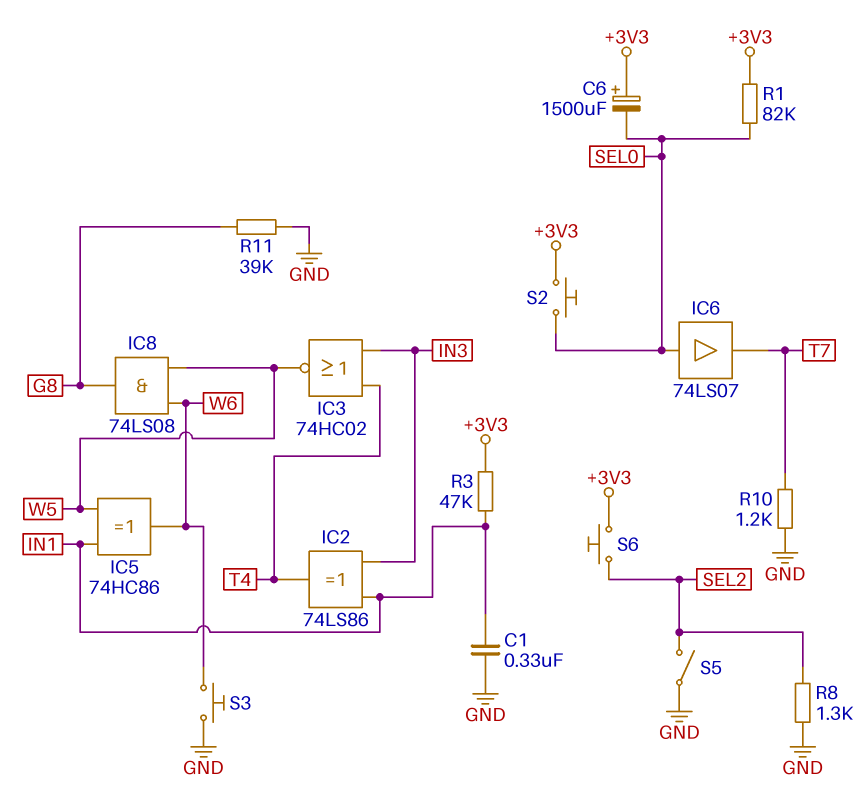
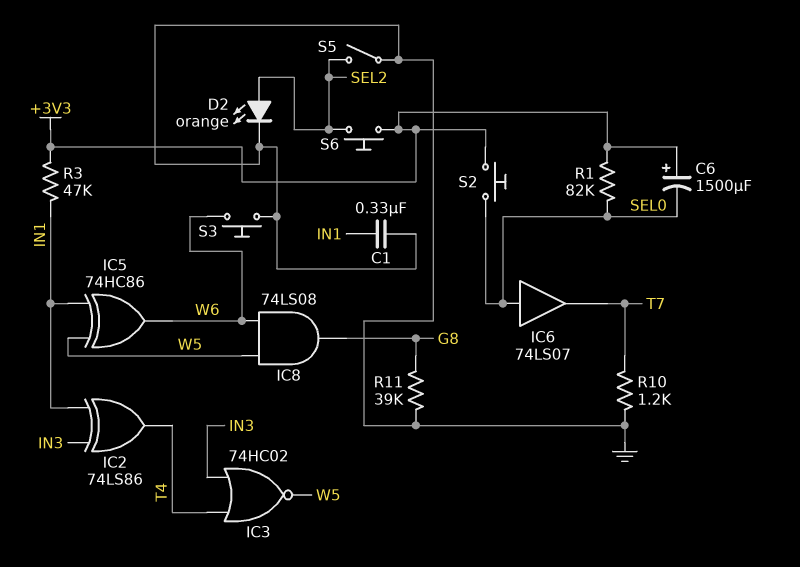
D2: none -> LED orange (A SEL2, K GND)
R8: 1.3k (GND, SEL2) -> none

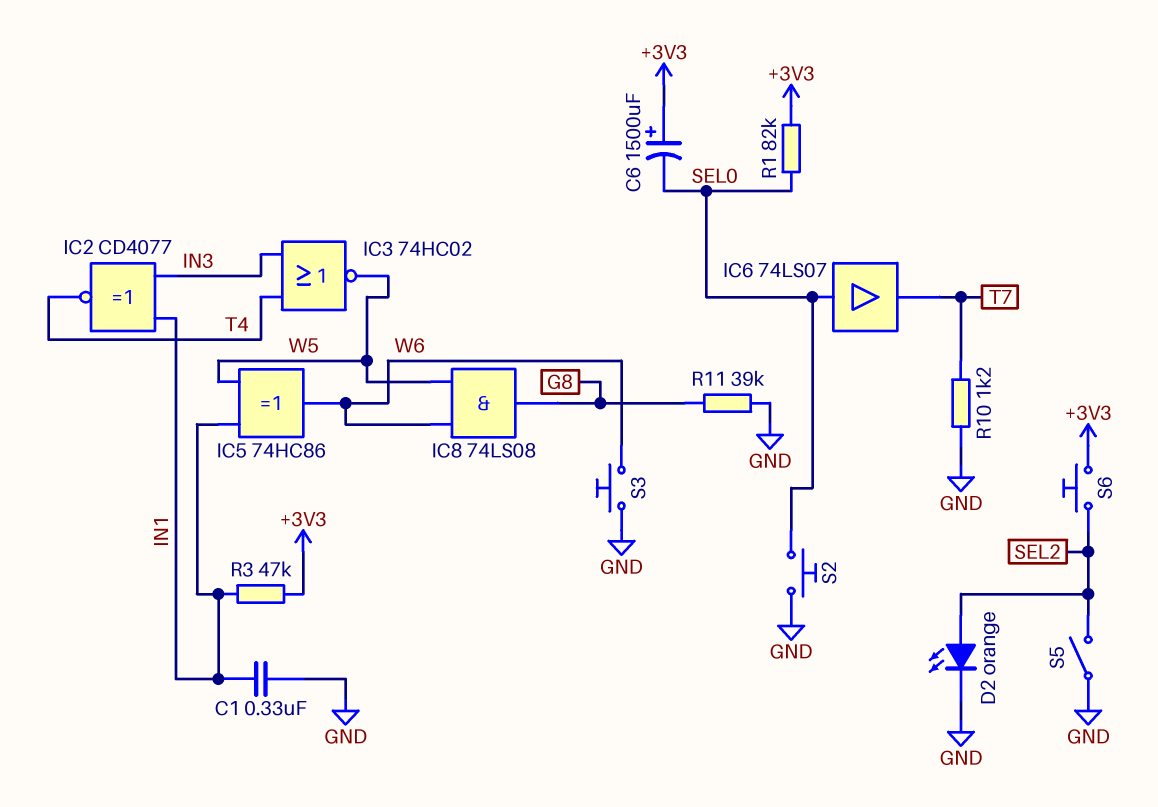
IC2: XOR 74LS86 (in IN1, in IN3, out T4) -> XNOR CD4077 (in IN1, in IN3, out T4)
S2: button (+3V3, SEL0) -> button (GND, SEL0)

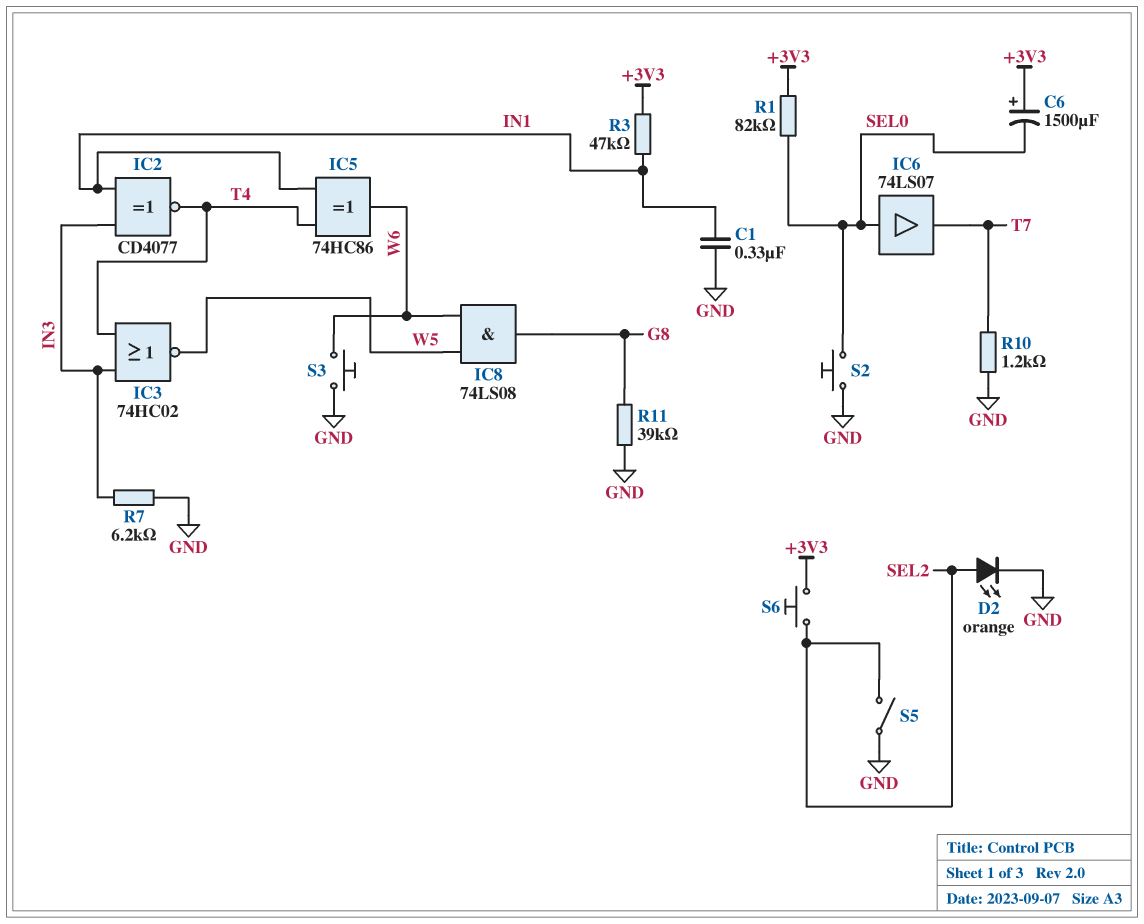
IC5: XOR 74HC86 (in IN1, in W5, out W6) -> XOR 74HC86 (in IN1, in T4, out W6)
R7: none -> 6.2k (GND, IN3)

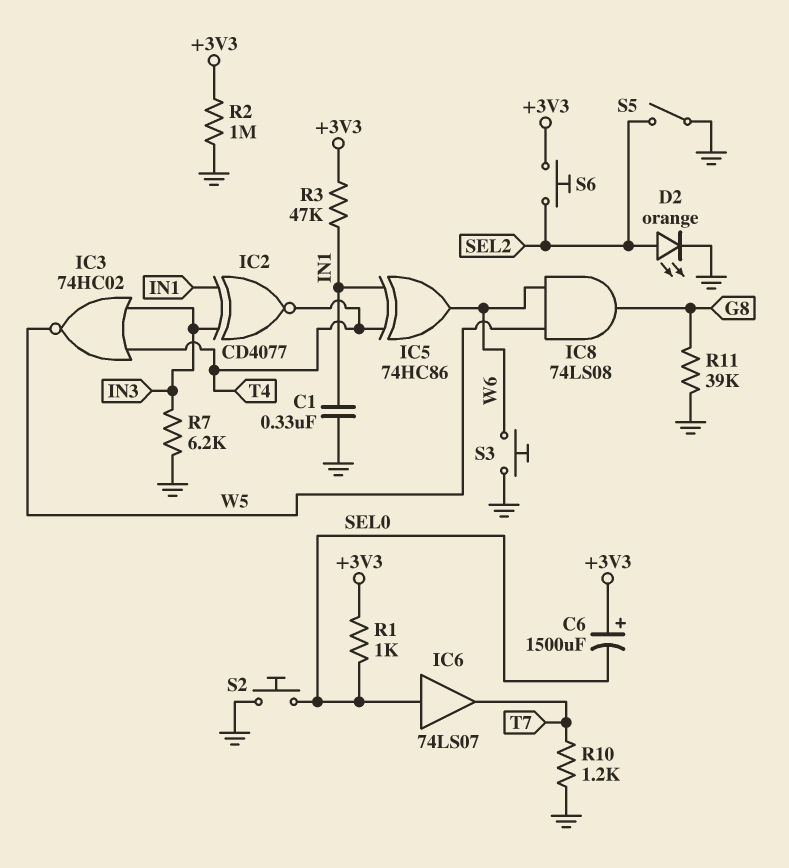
R1: 82k (+3V3, SEL0) -> 1k (+3V3, SEL0)
R2: none -> 1M (+3V3, GND)

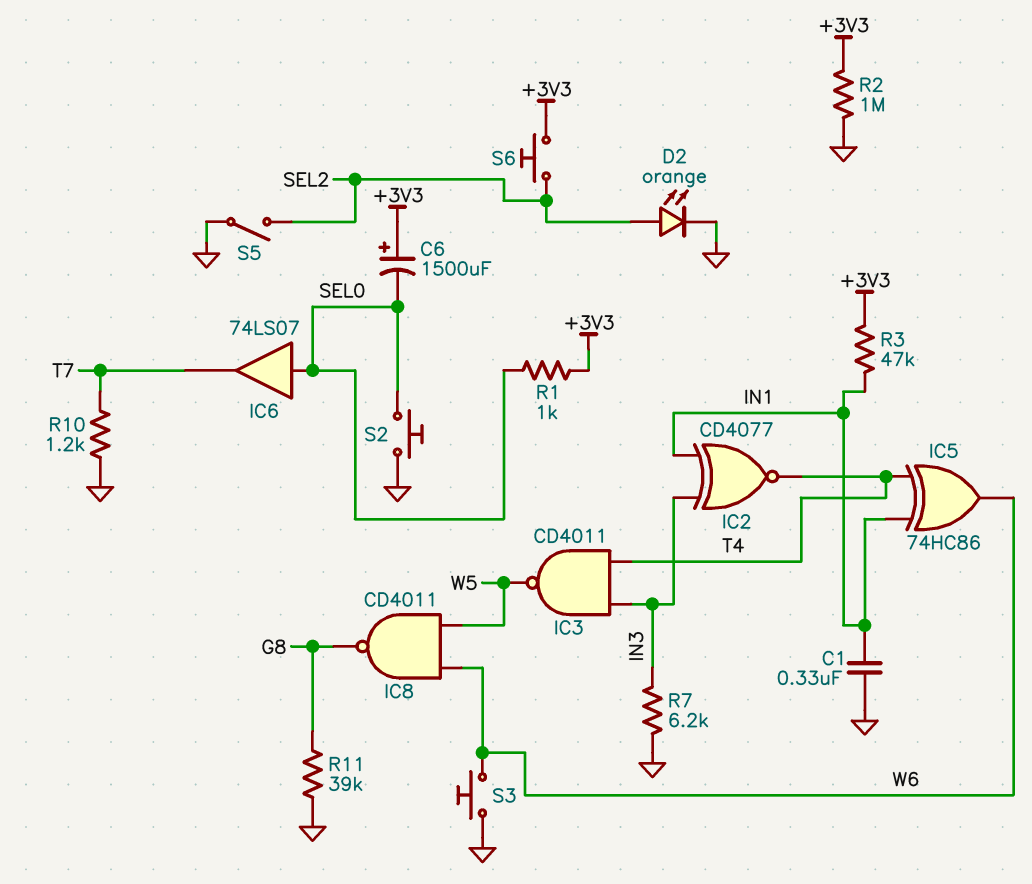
IC3: NOR 74HC02 (in IN3, in T4, out W5) -> NAND CD4011 (in IN3, in T4, out W5)
IC8: AND 74LS08 (in W5, in W6, out G8) -> NAND CD4011 (in W5, in W6, out G8)

